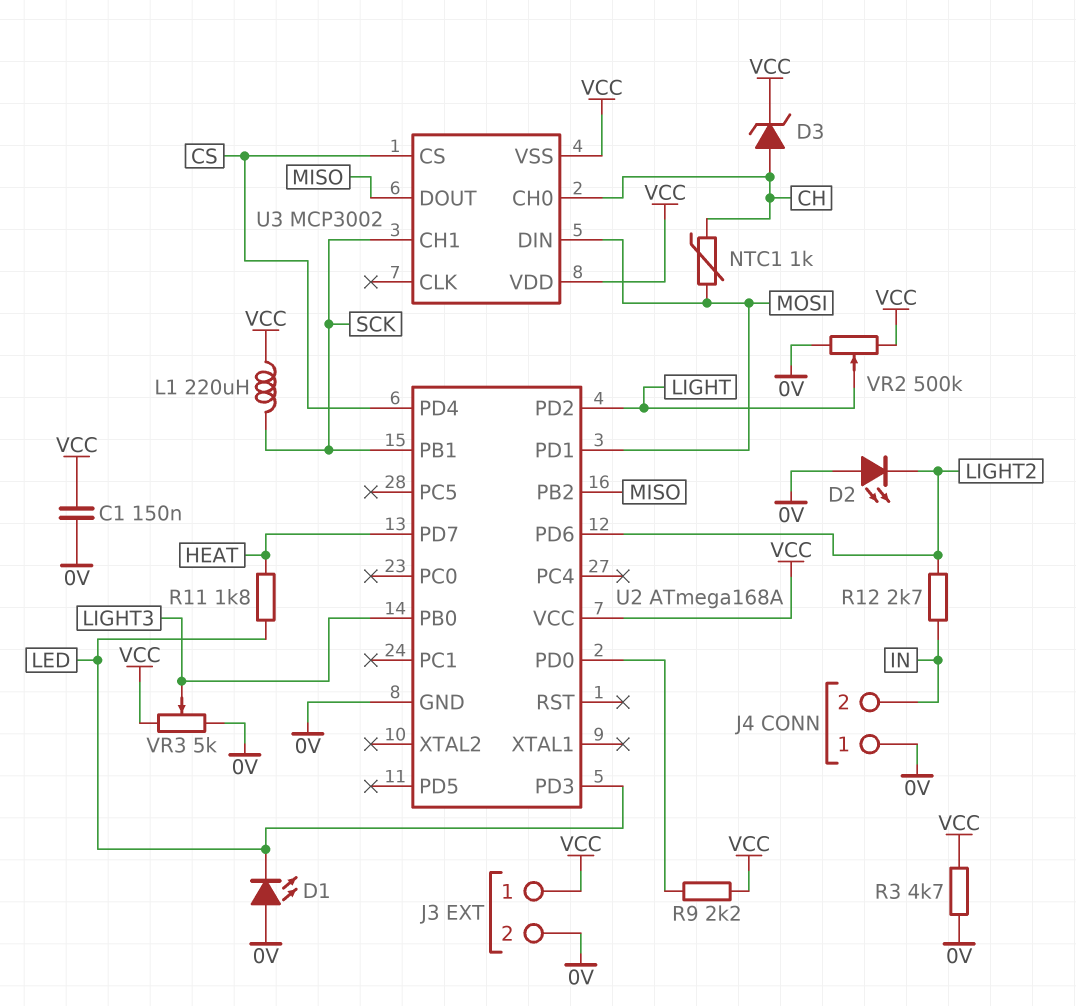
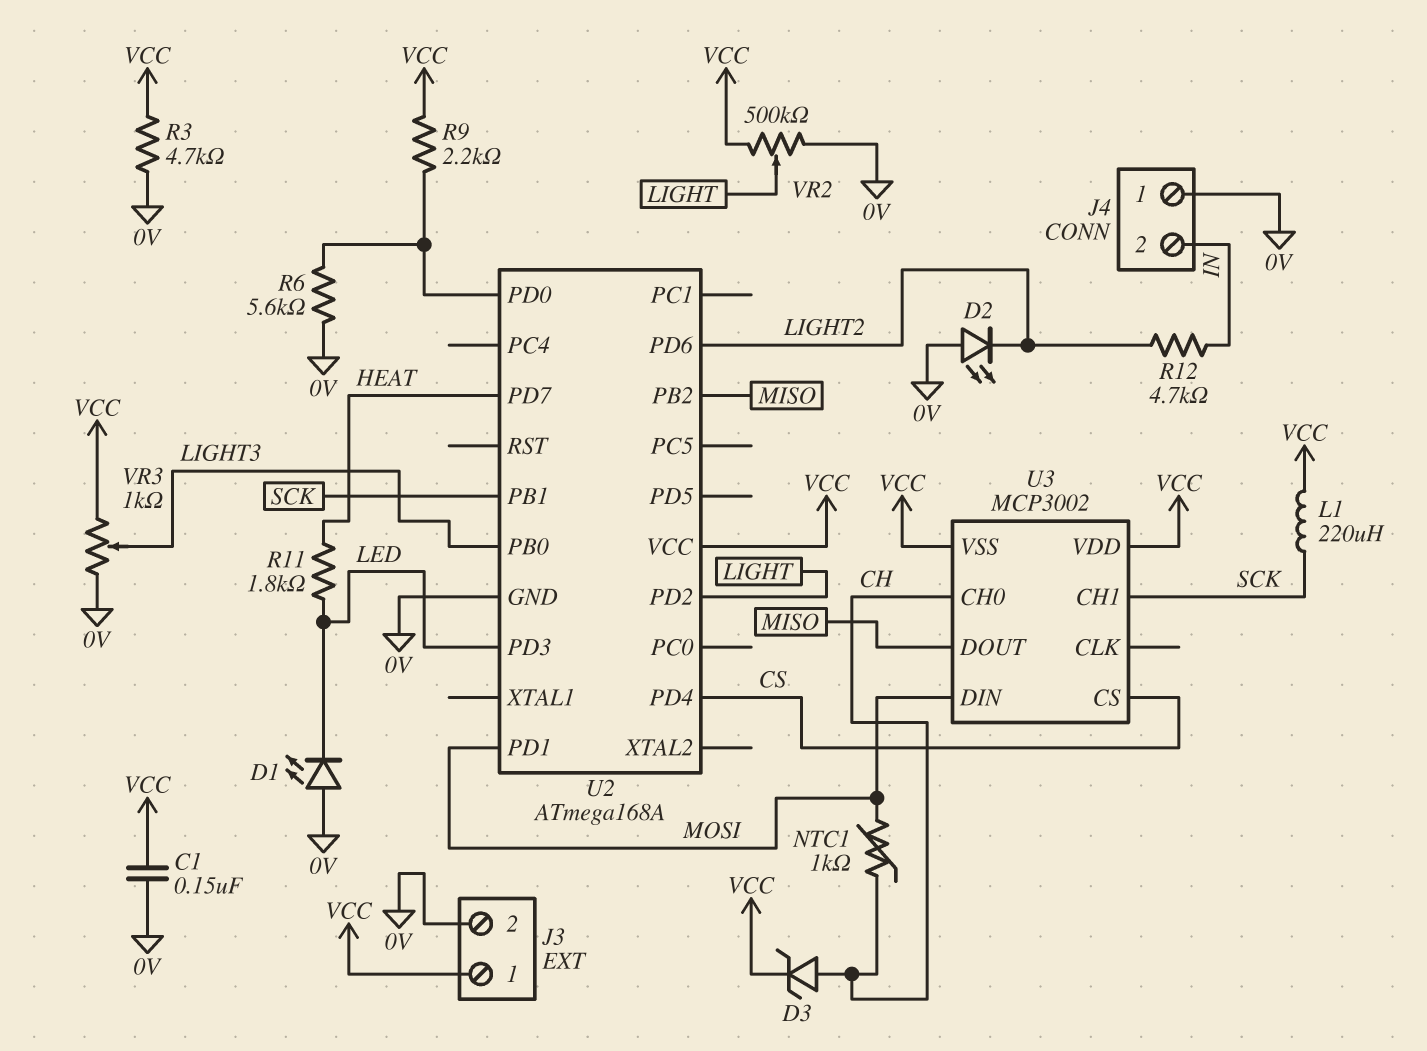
R6: none -> 5.6k (0V, U2/PD0)
R12: 2.7k (IN, LIGHT2) -> 4.7k (IN, LIGHT2)
VR3: 5k (0V, VCC, wiper LIGHT3) -> 1k (0V, VCC, wiper LIGHT3)

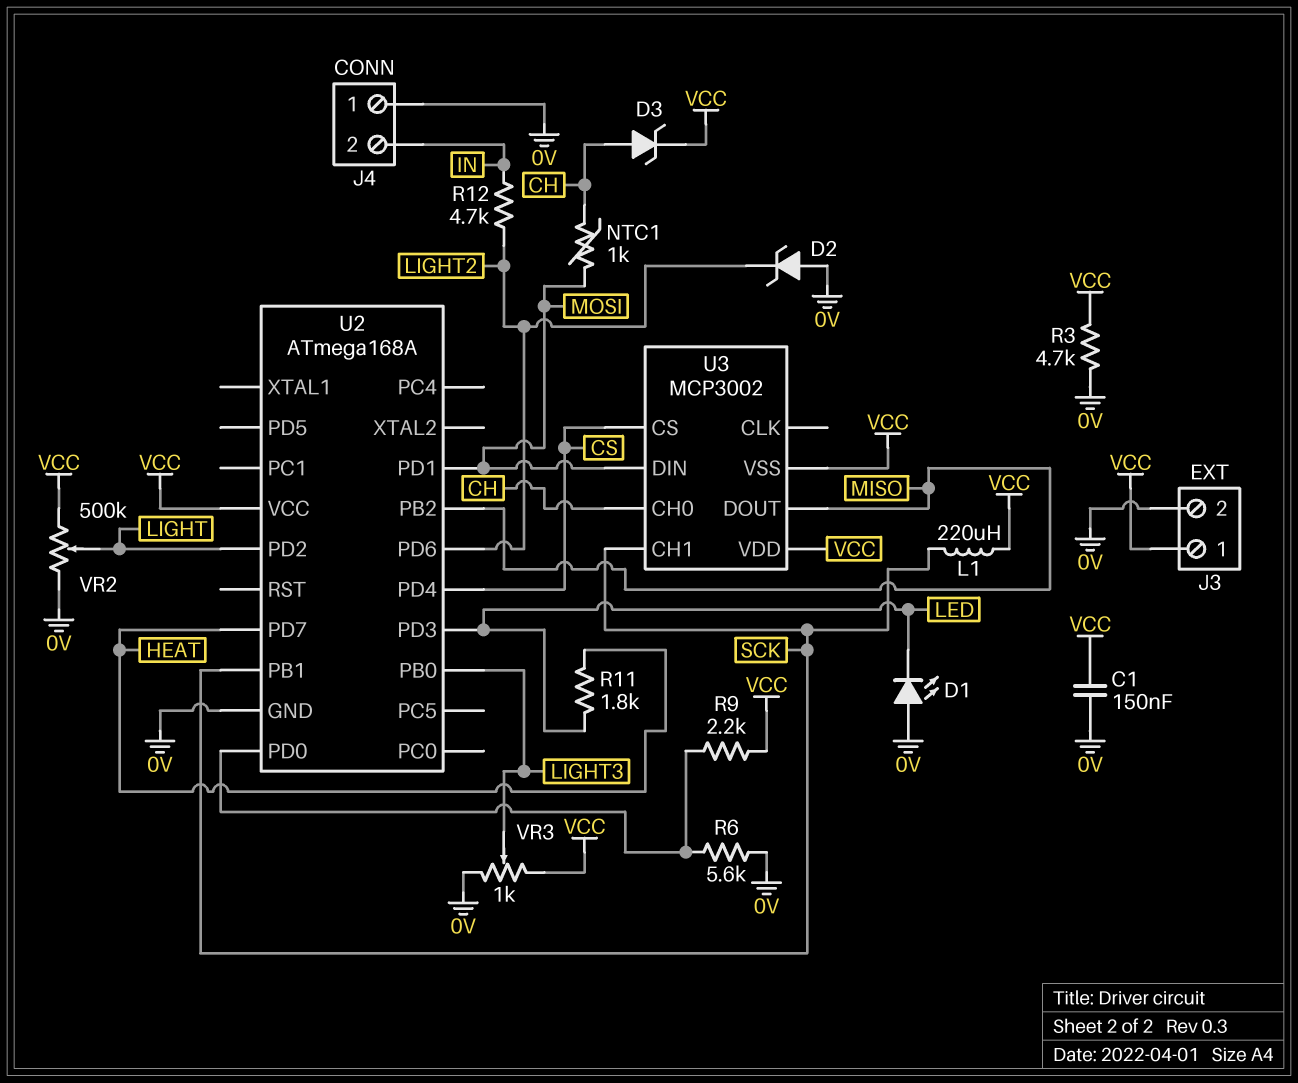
D2: LED (A 0V, K LIGHT2) -> zener (A 0V, K LIGHT2)

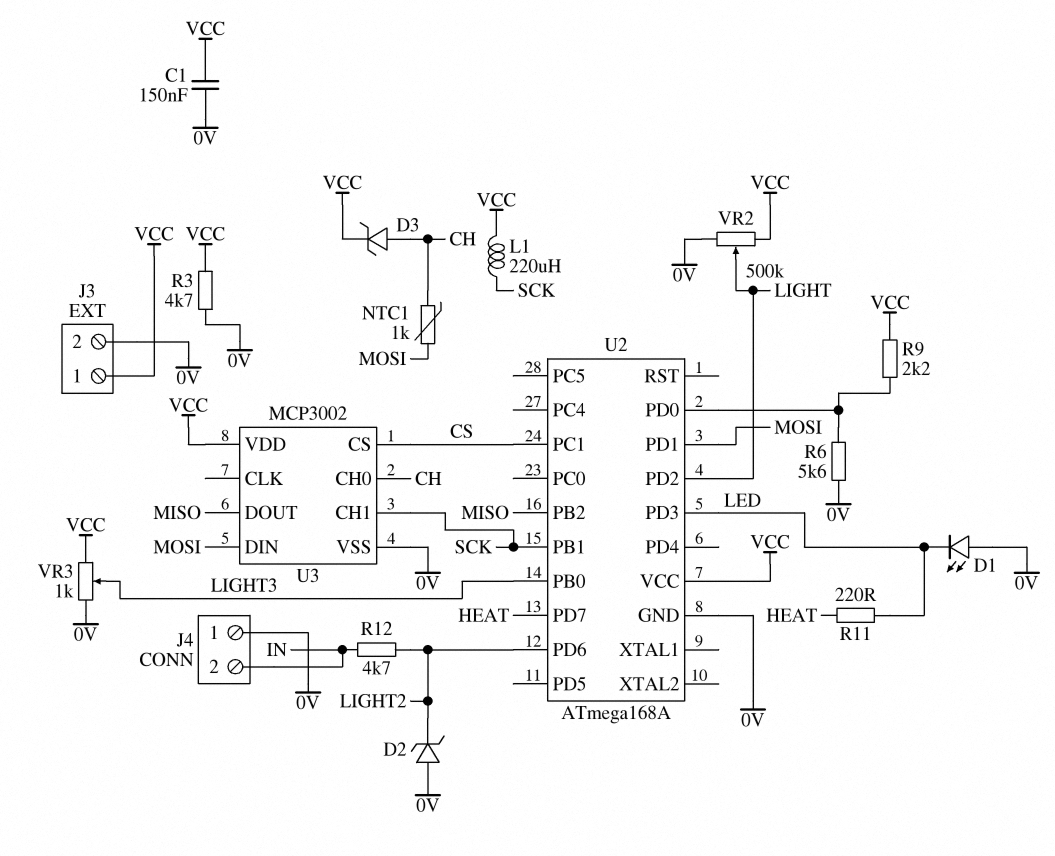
R11: 1.8k (HEAT, LED) -> 220 (HEAT, LED)
U2 pin PC1: none -> CS
U2 pin PD4: CS -> none
U3 pin VSS: VCC -> 0V

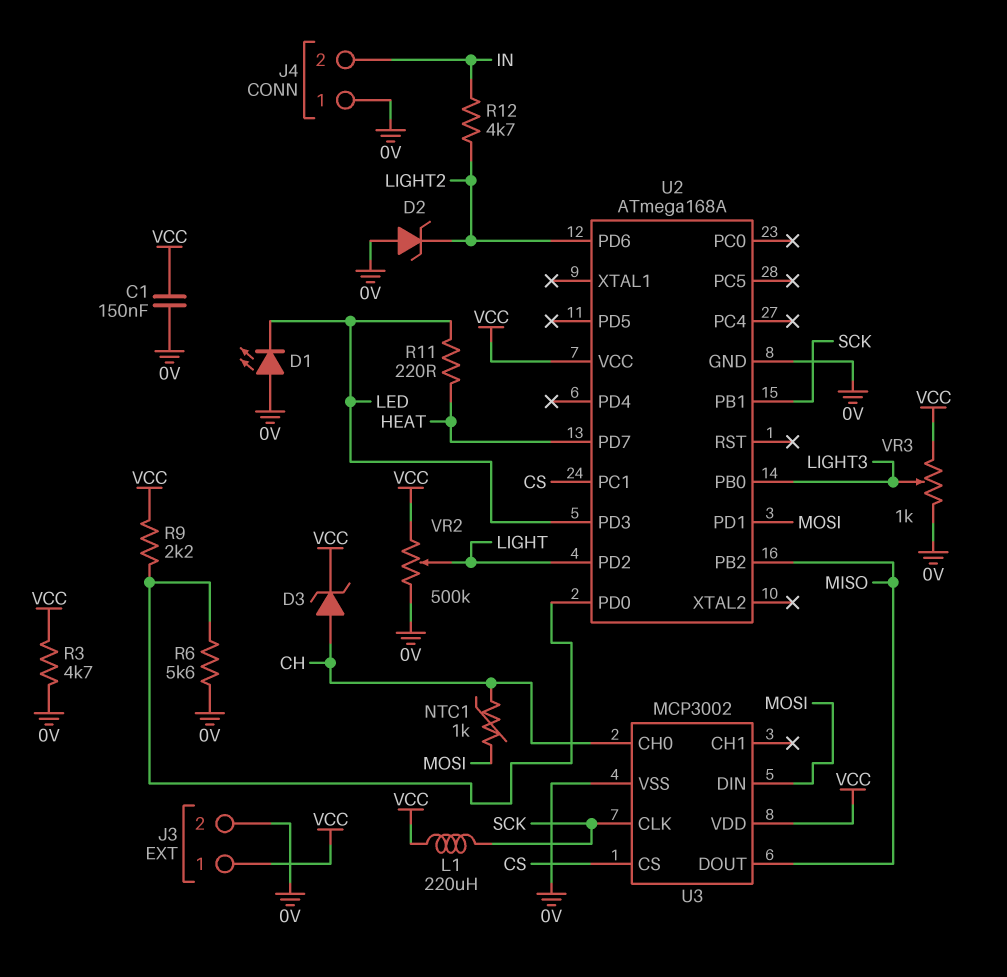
U3 pin CH1: SCK -> none
U3 pin CLK: none -> SCK

